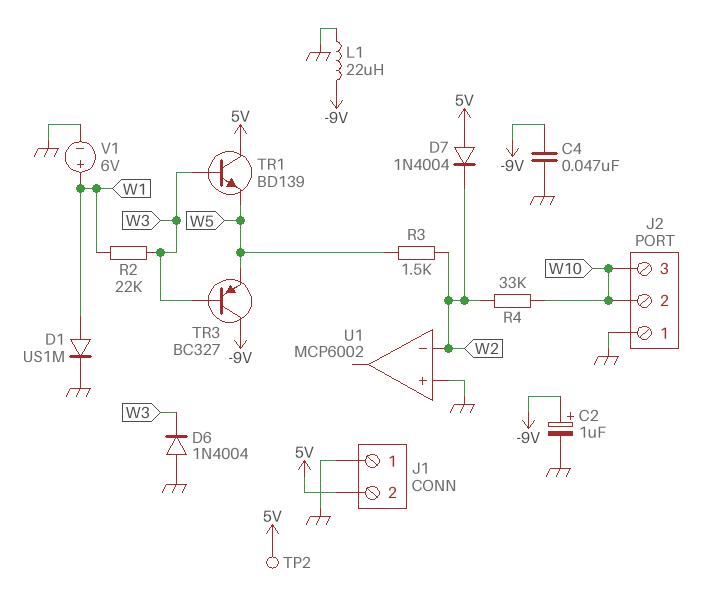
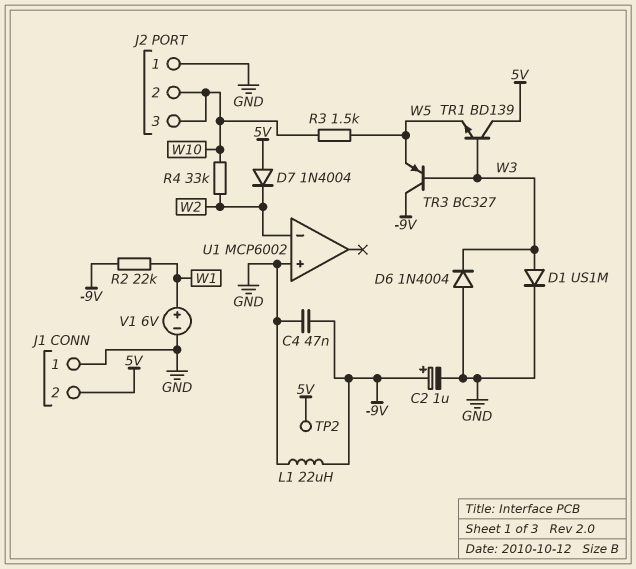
D1: diode US1M (A W1, K GND) -> diode US1M (A W3, K GND)
R2: 22k (W1, W3) -> 22k (-9V, W1)
R3: 1.5k (W2, W5) -> 1.5k (W5, W10)

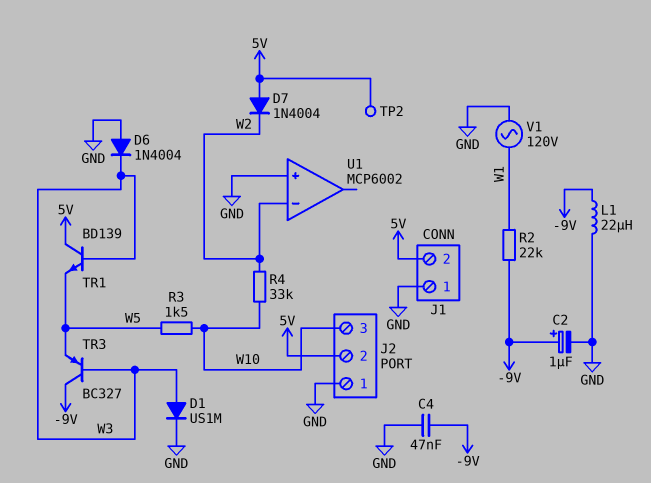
J2 pin 2: W10 -> 5V
V1: 6V (plus W1, minus GND) -> AC 120V (GND, W1)

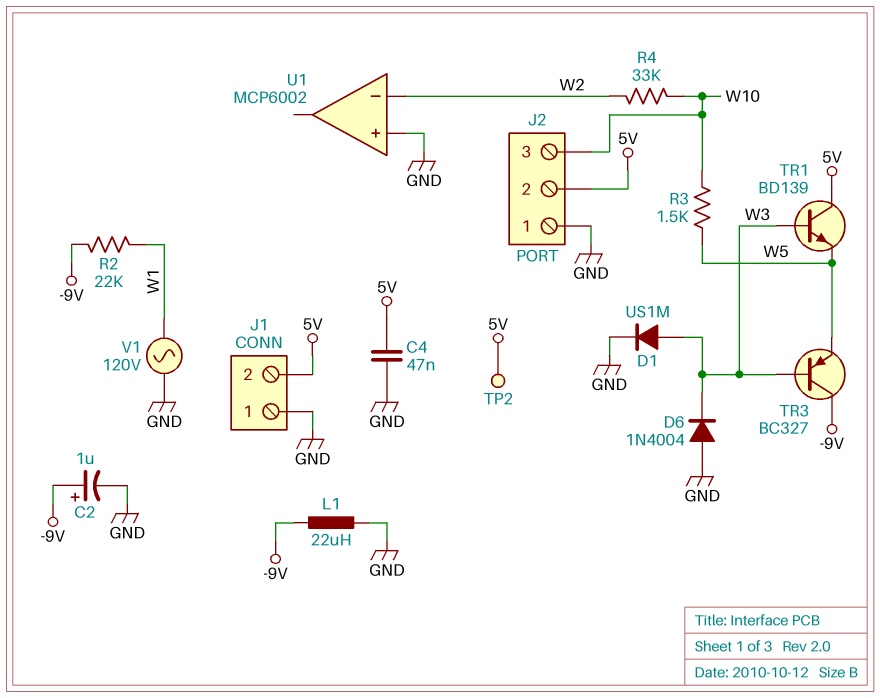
C4: 47nF (-9V, GND) -> 47nF (5V, GND)
D7: diode 1N4004 (A 5V, K W2) -> none

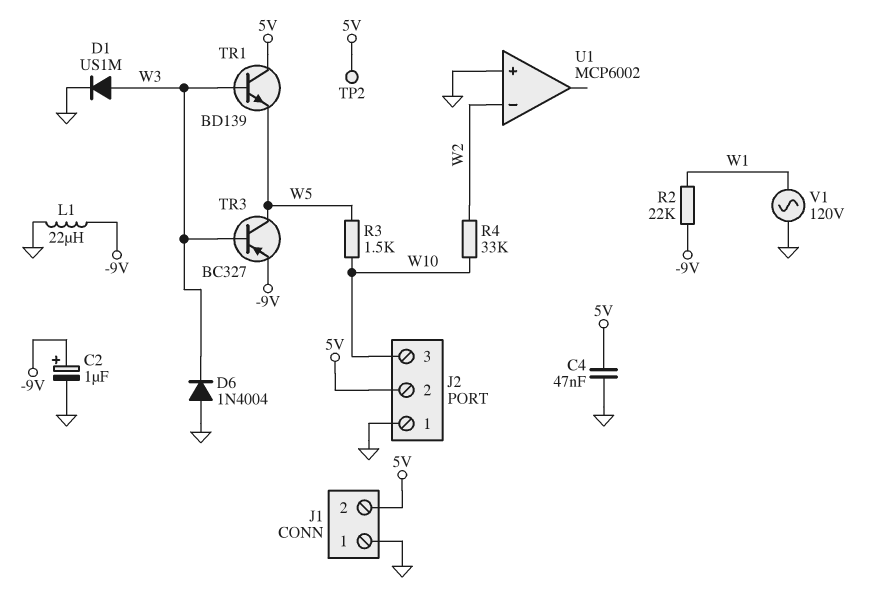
TR3: PNP BC327 (B W3, C -9V, E W5) -> PNP BC327 (B W3, C W5, E -9V)

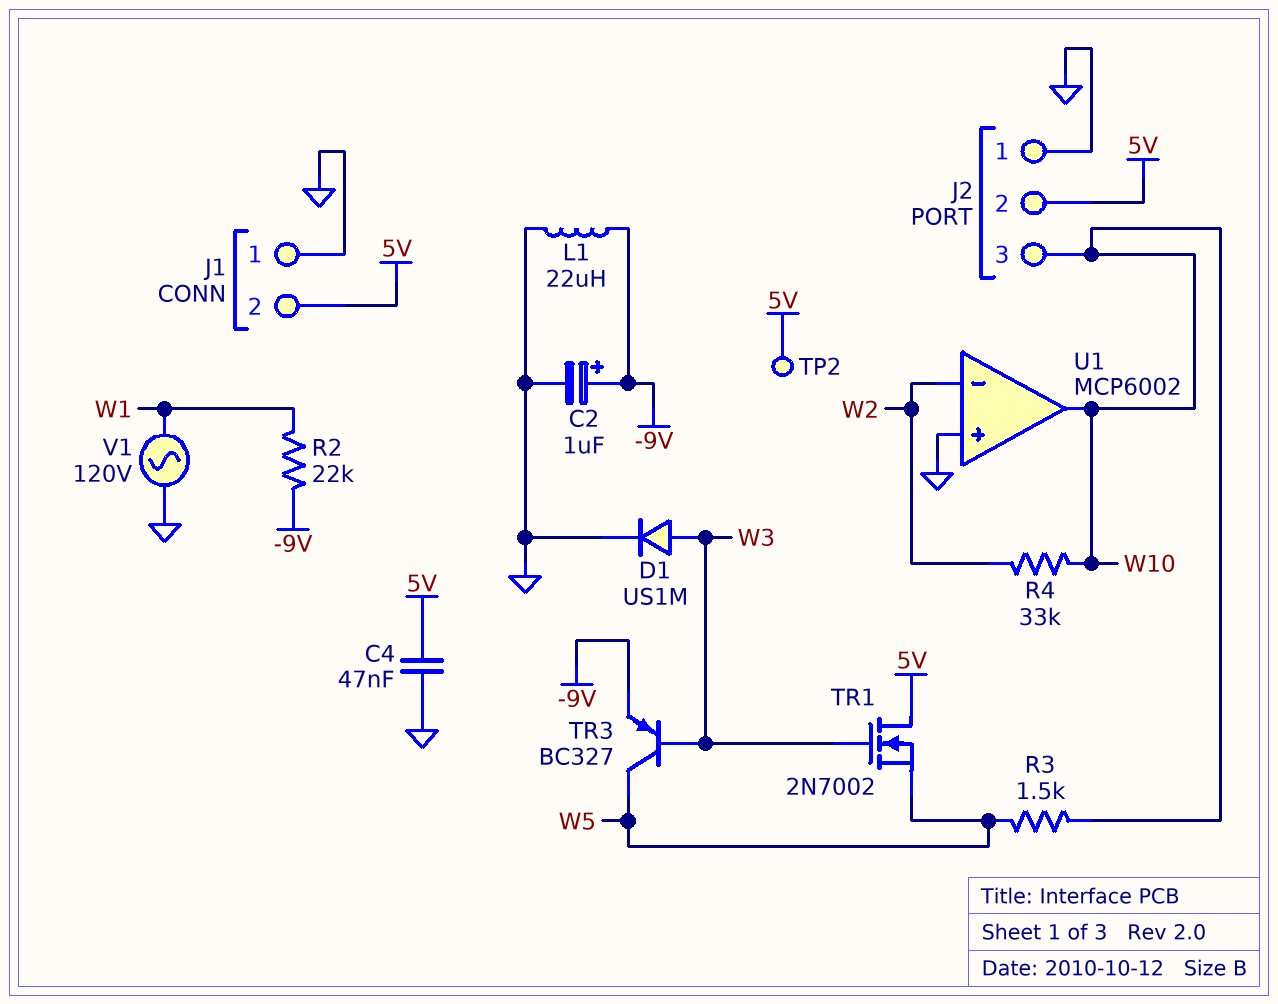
D6: diode 1N4004 (A GND, K W3) -> none
TR1: NPN BD139 (B W3, C 5V, E W5) -> NMOS 2N7002 (G W3, D 5V, S W5)
U1 pin out: none -> W10

